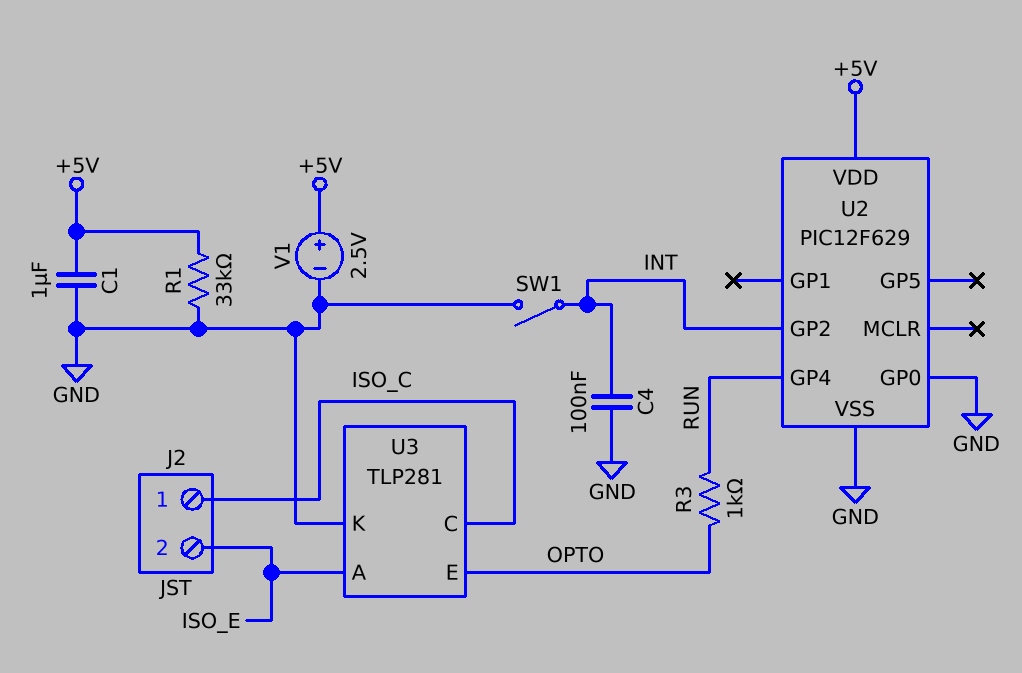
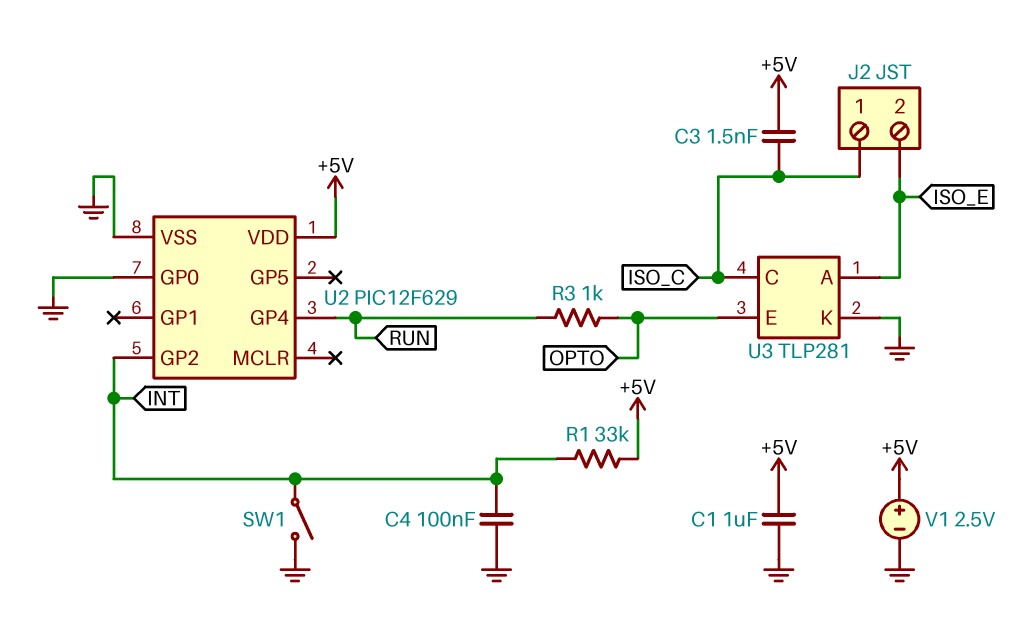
C3: none -> 1.5nF (+5V, ISO_C)
R1: 33k (+5V, GND) -> 33k (+5V, INT)

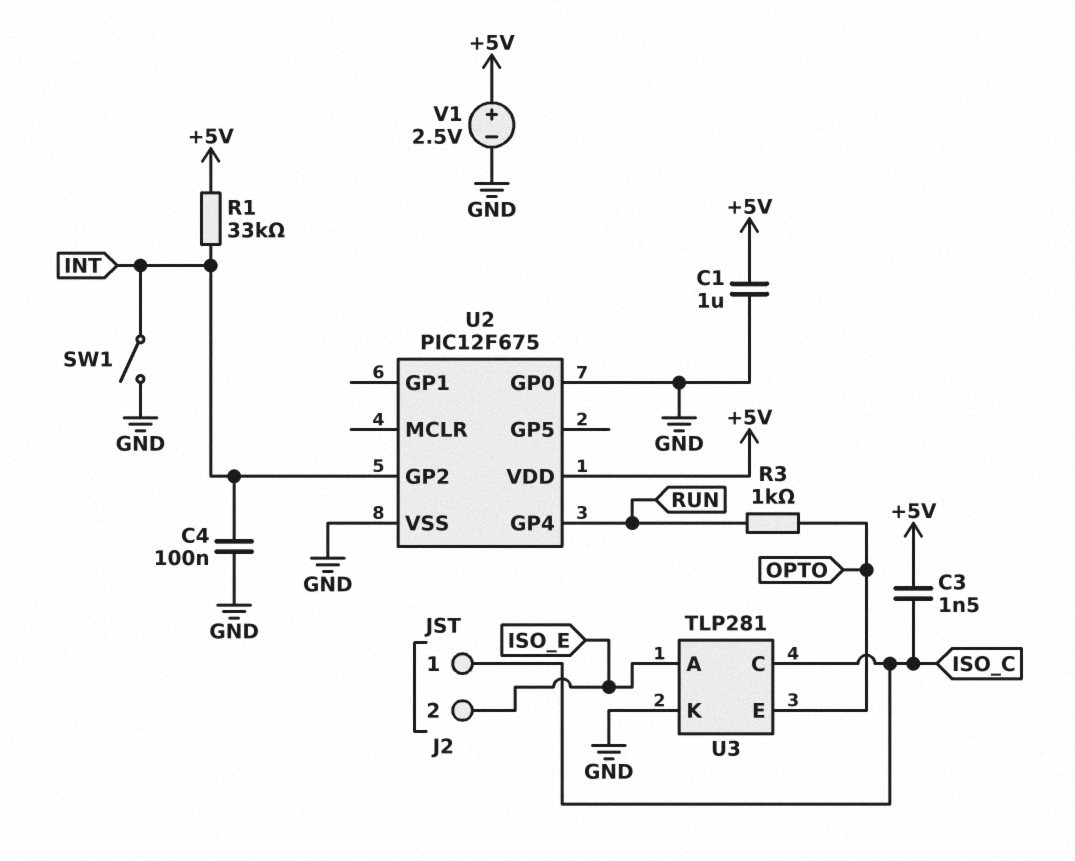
U2: PIC12F629 -> PIC12F675

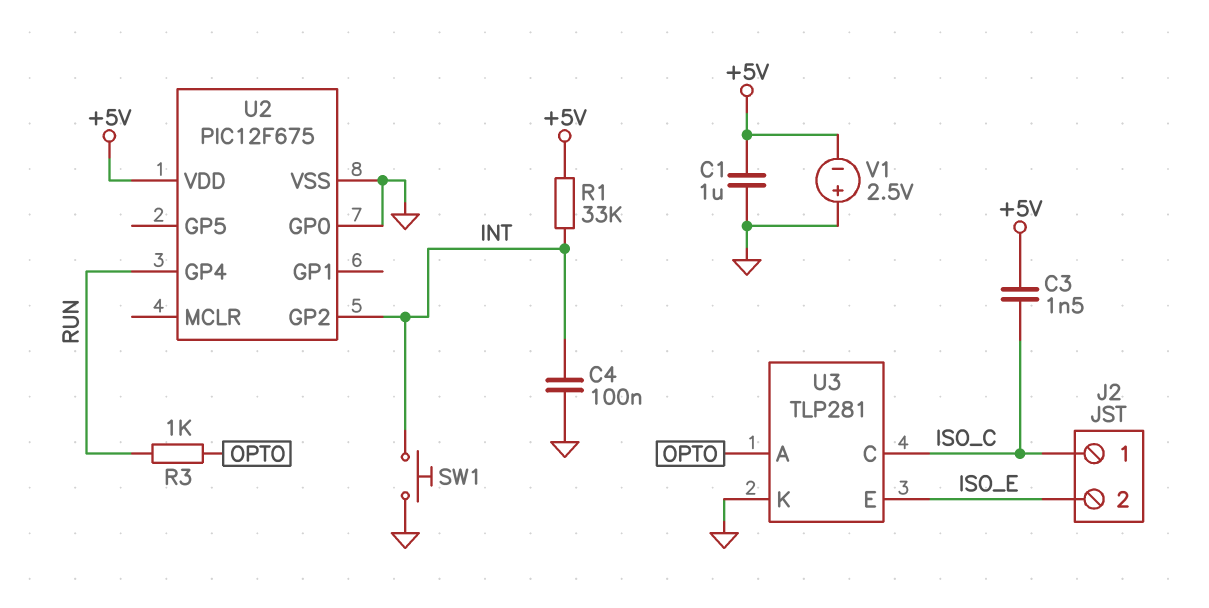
SW1: switch (GND, INT) -> button (GND, INT)
U3 pin A: ISO_E -> OPTO
U3 pin E: OPTO -> ISO_E
V1: 2.5V (plus +5V, minus GND) -> 2.5V (plus GND, minus +5V)

